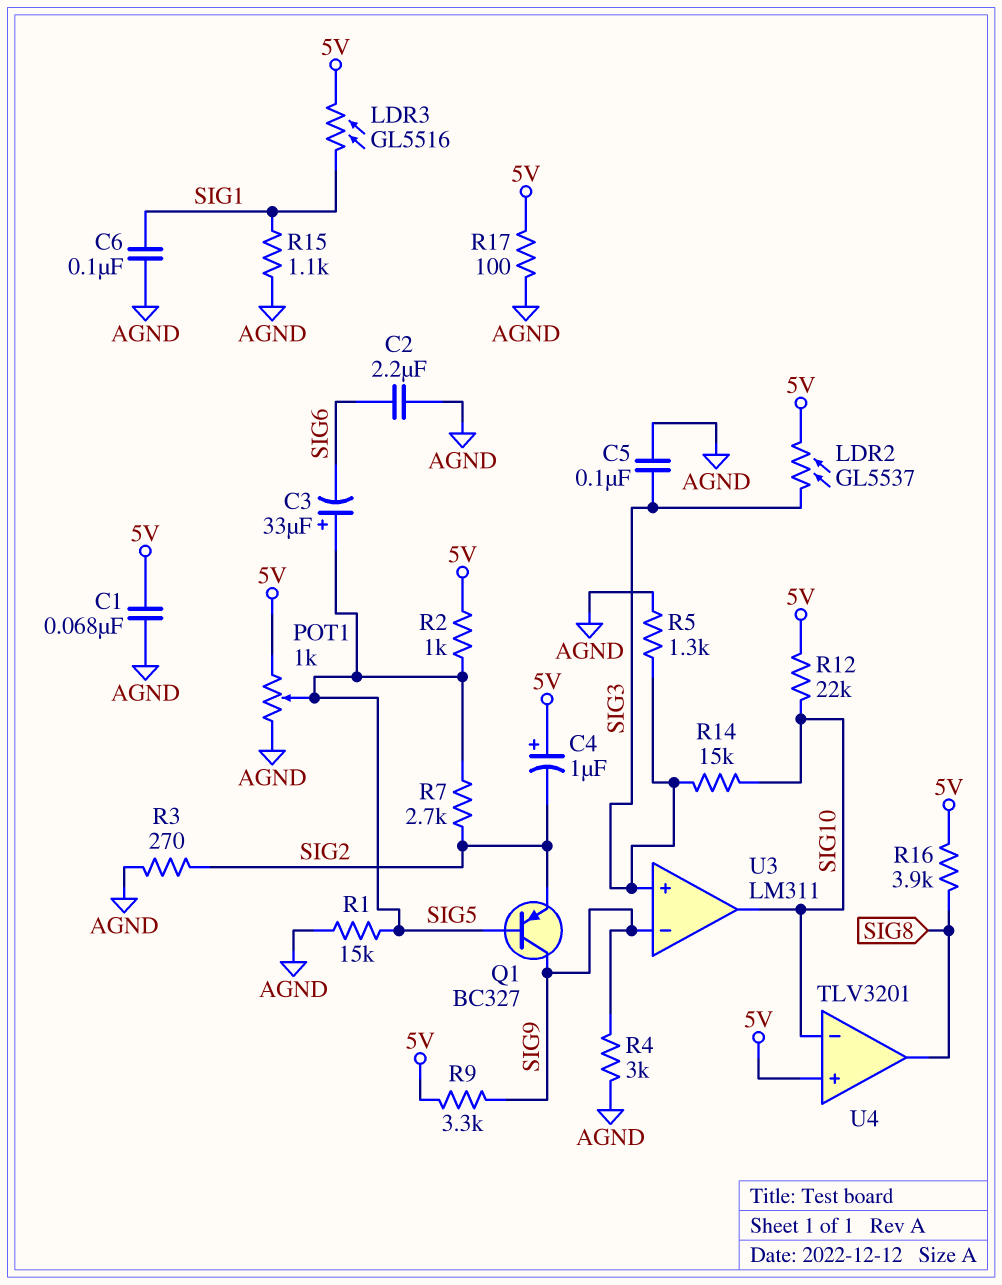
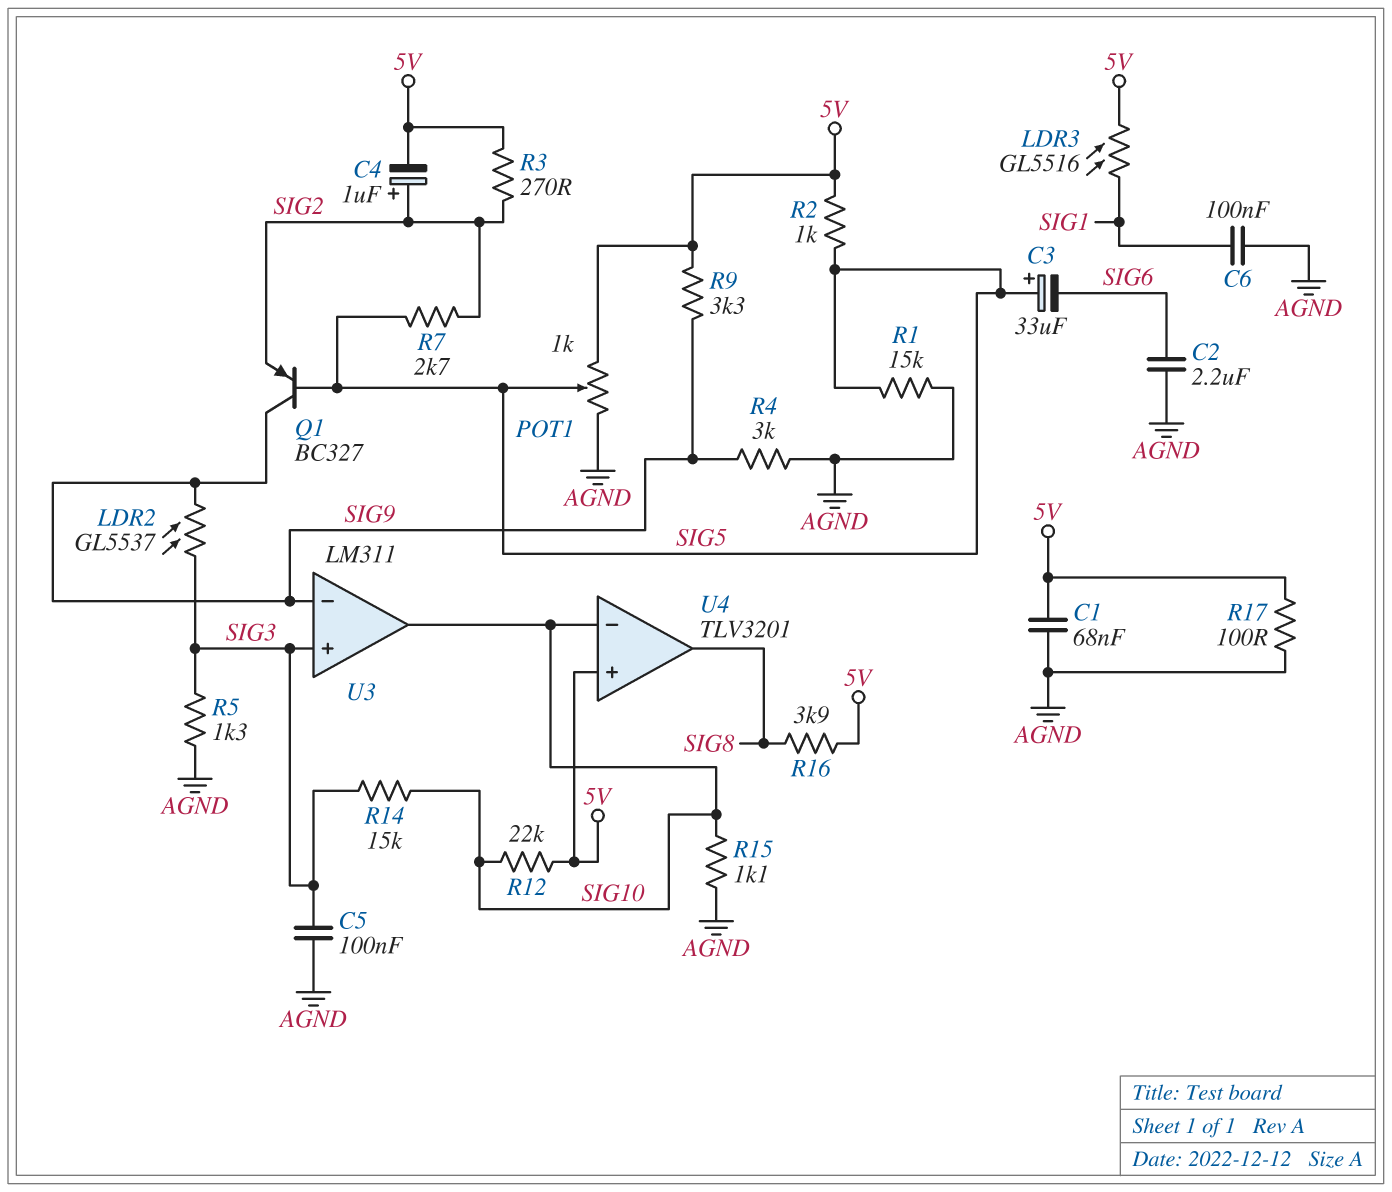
C4: 1uF (plus 5V, minus SIG2) -> 1uF (plus SIG2, minus 5V)
LDR2: GL5537 (5V, SIG3) -> GL5537 (SIG3, SIG9)
R3: 270 (AGND, SIG2) -> 270 (5V, SIG2)
R15: 1.1k (AGND, SIG1) -> 1.1k (AGND, SIG10)

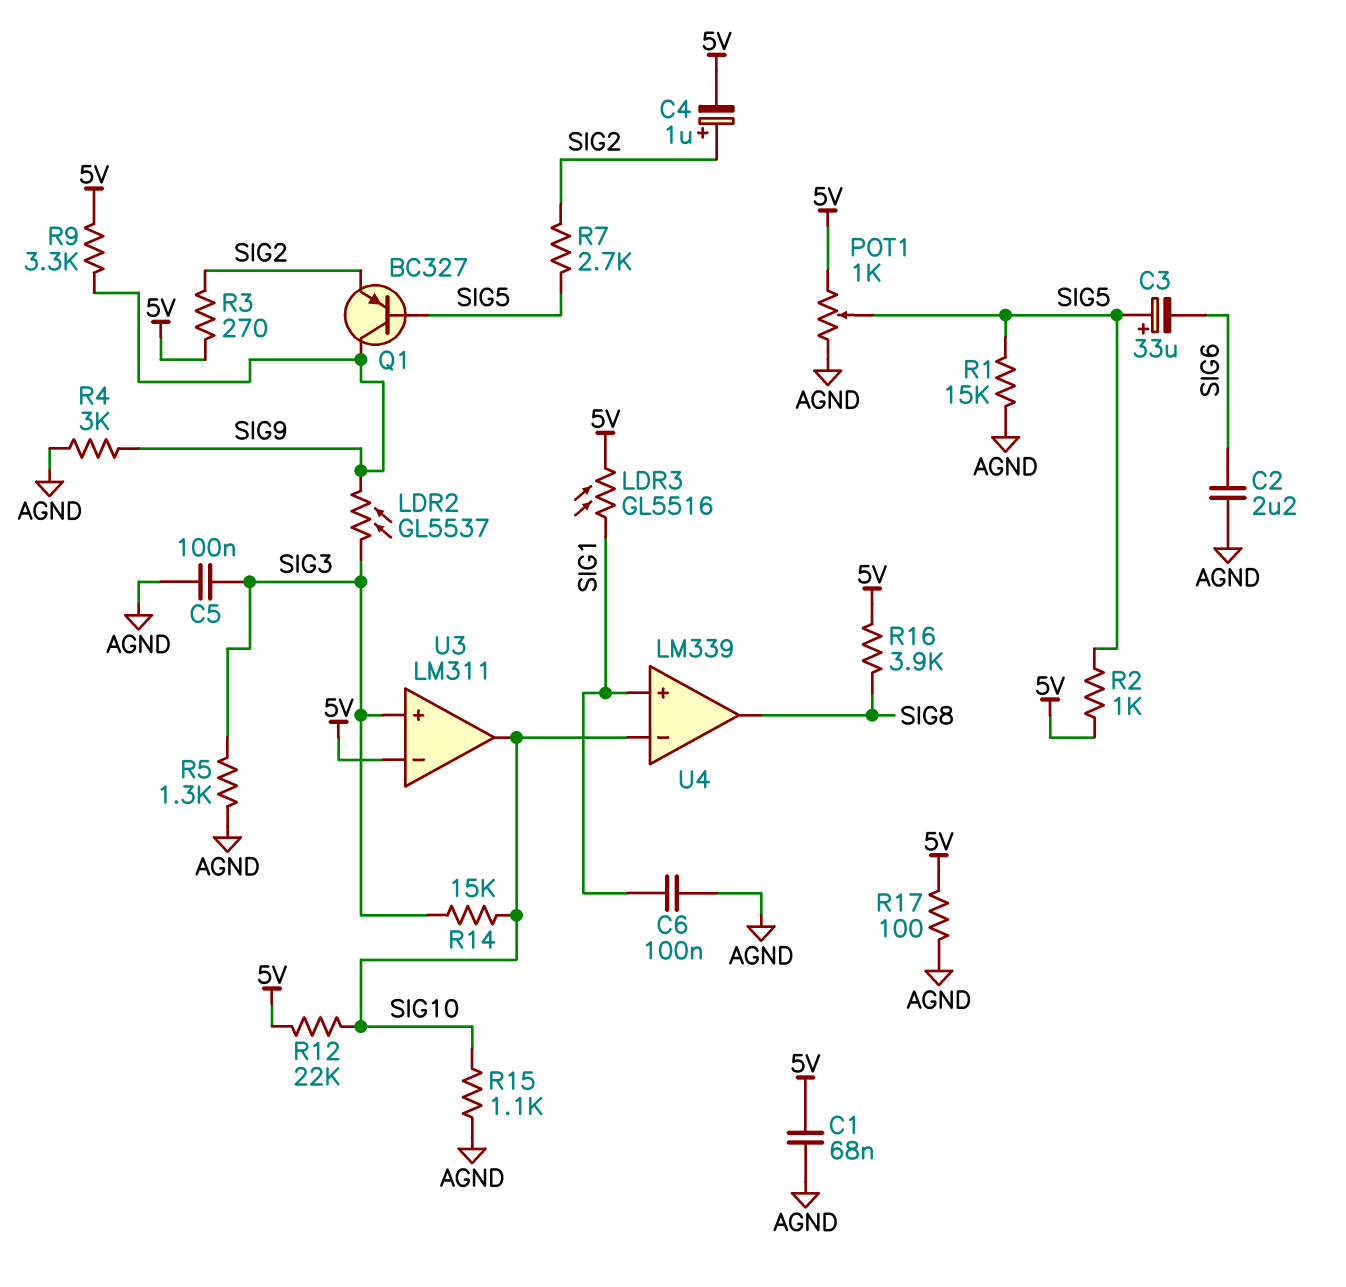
U3 pin in-: SIG9 -> 5V
U4: TLV3201 -> LM339
U4 pin in+: 5V -> SIG1

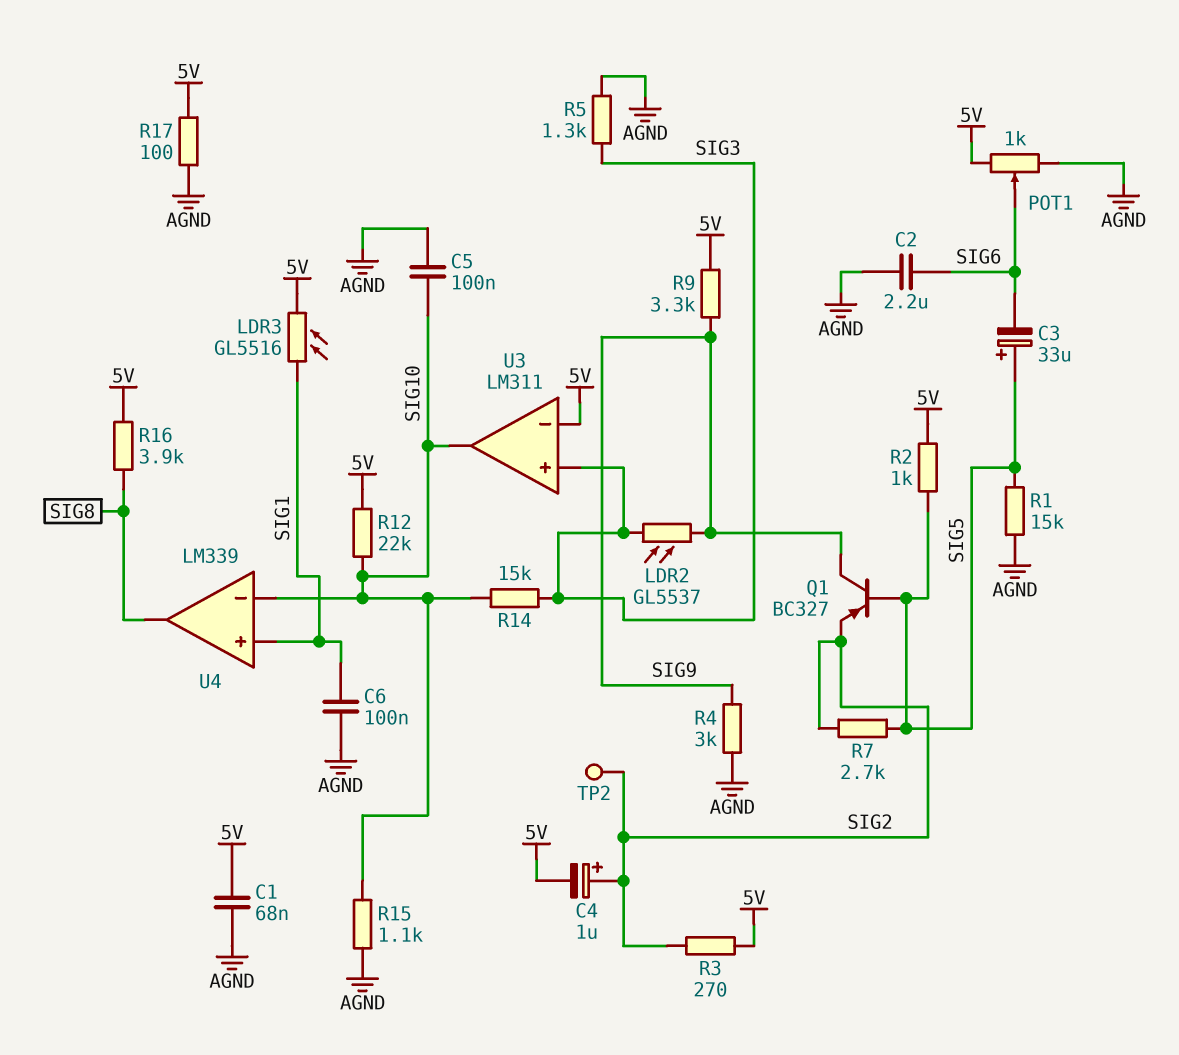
C5: 100nF (AGND, SIG3) -> 100nF (AGND, SIG10)
POT1: 1k (5V, AGND, wiper SIG5) -> 1k (5V, AGND, wiper SIG6)
TP2: none -> test point (SIG2)

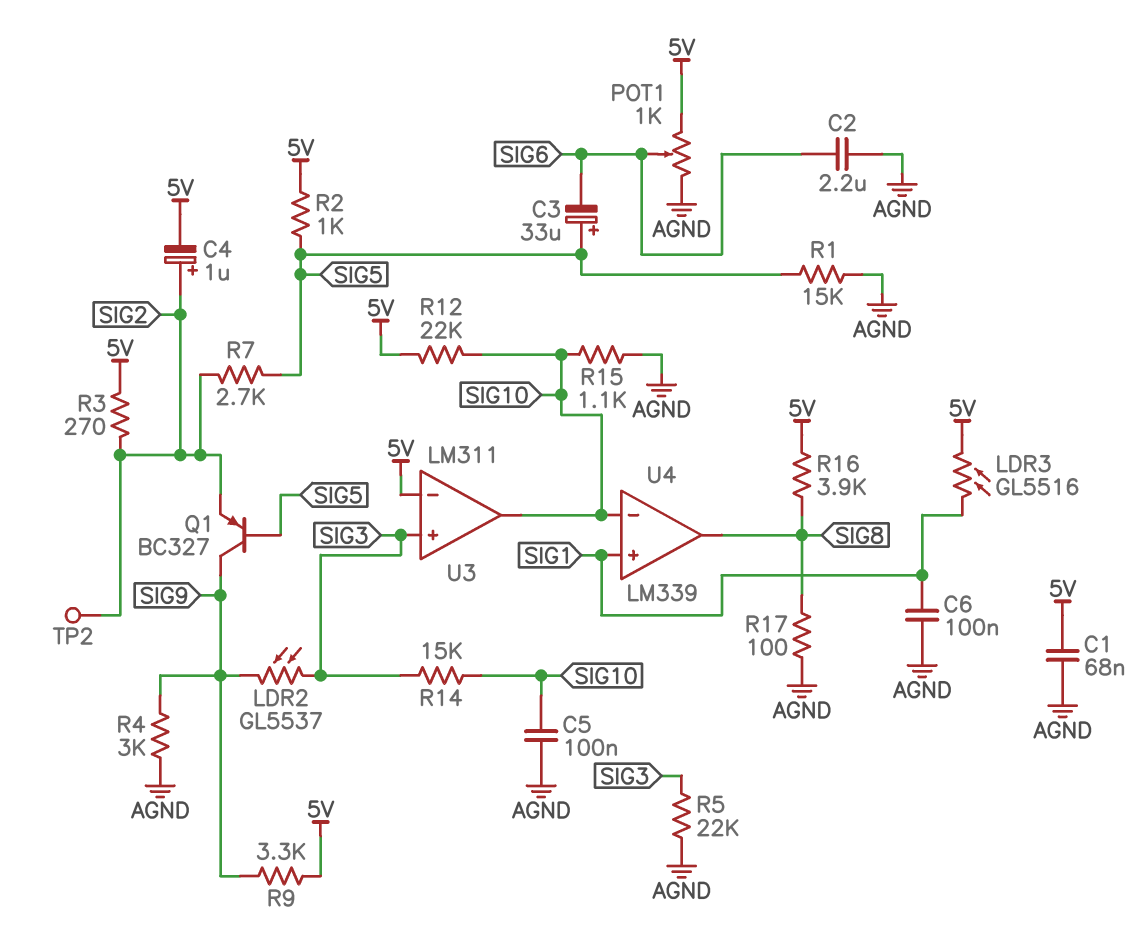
R5: 1.3k (AGND, SIG3) -> 22k (AGND, SIG3)
R17: 100 (5V, AGND) -> 100 (AGND, SIG8)

